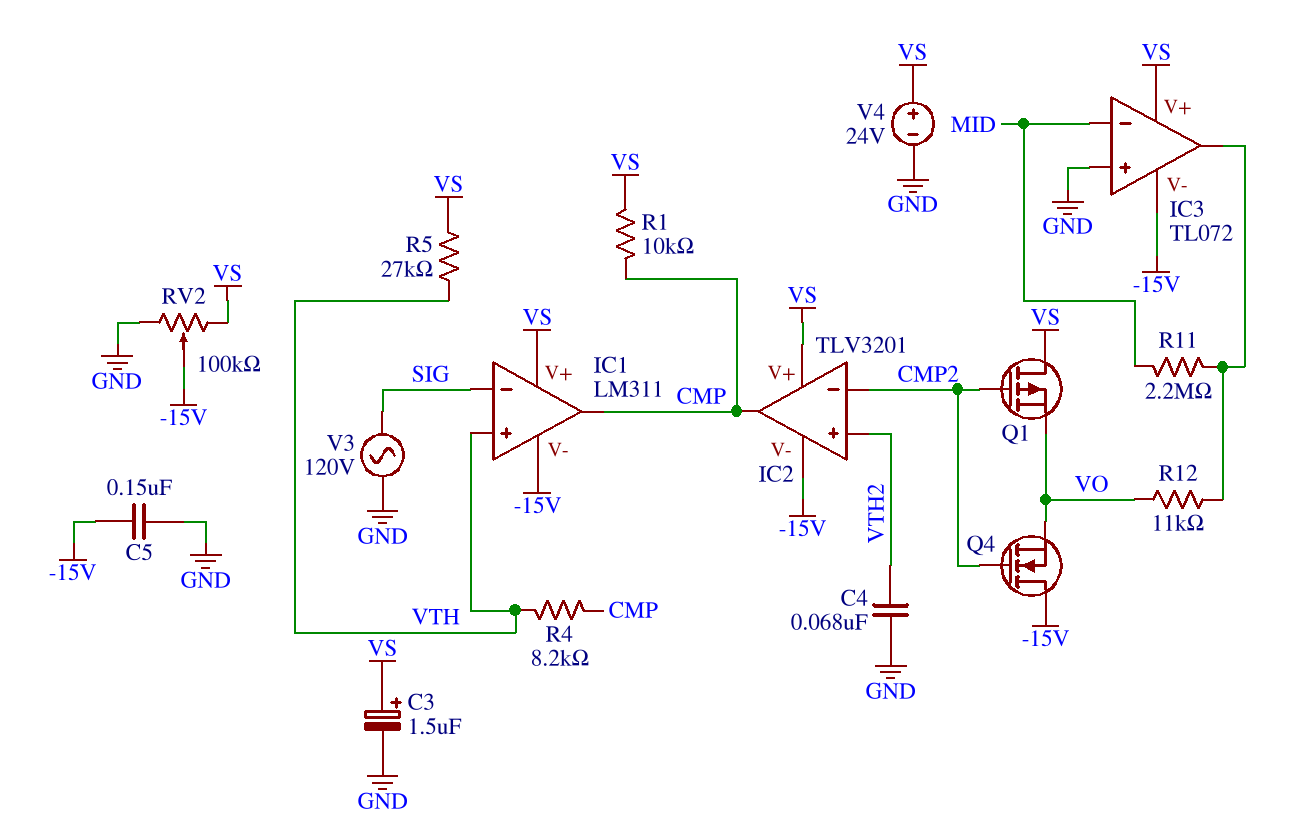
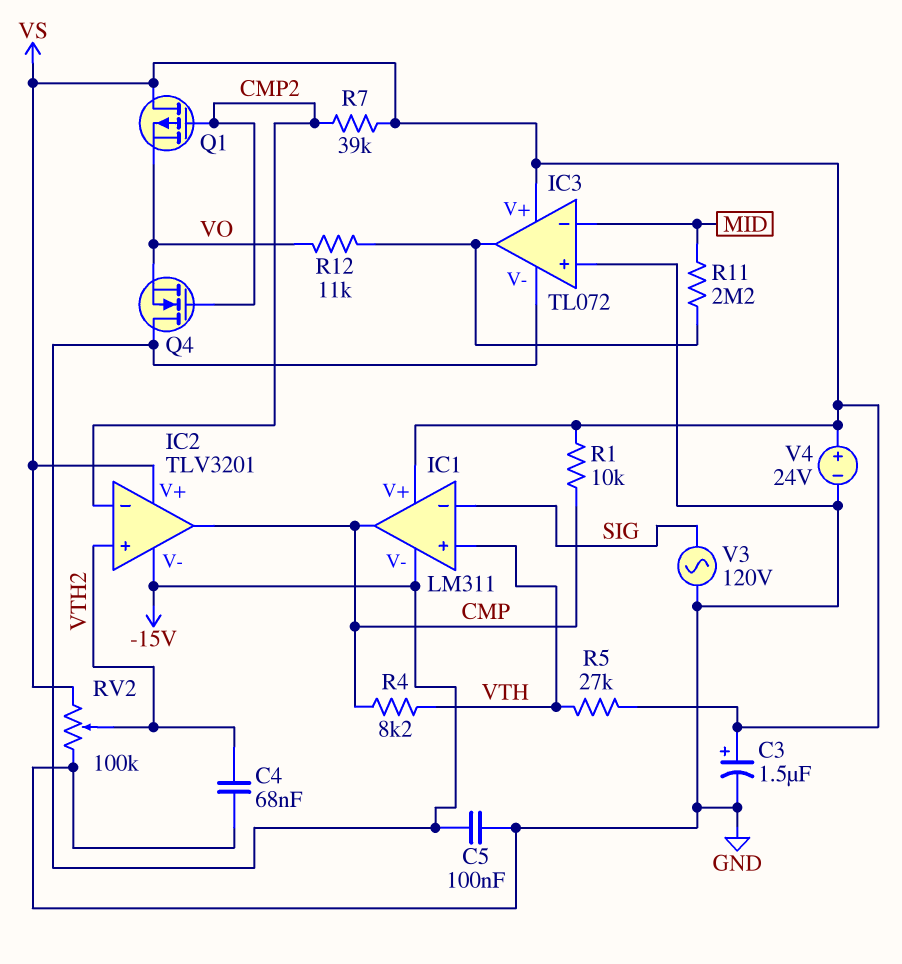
C5: 150nF (-15V, GND) -> 100nF (-15V, GND)
R7: none -> 39k (CMP2, VS)
RV2: 100k (GND, VS, wiper -15V) -> 100k (GND, VS, wiper VTH2)

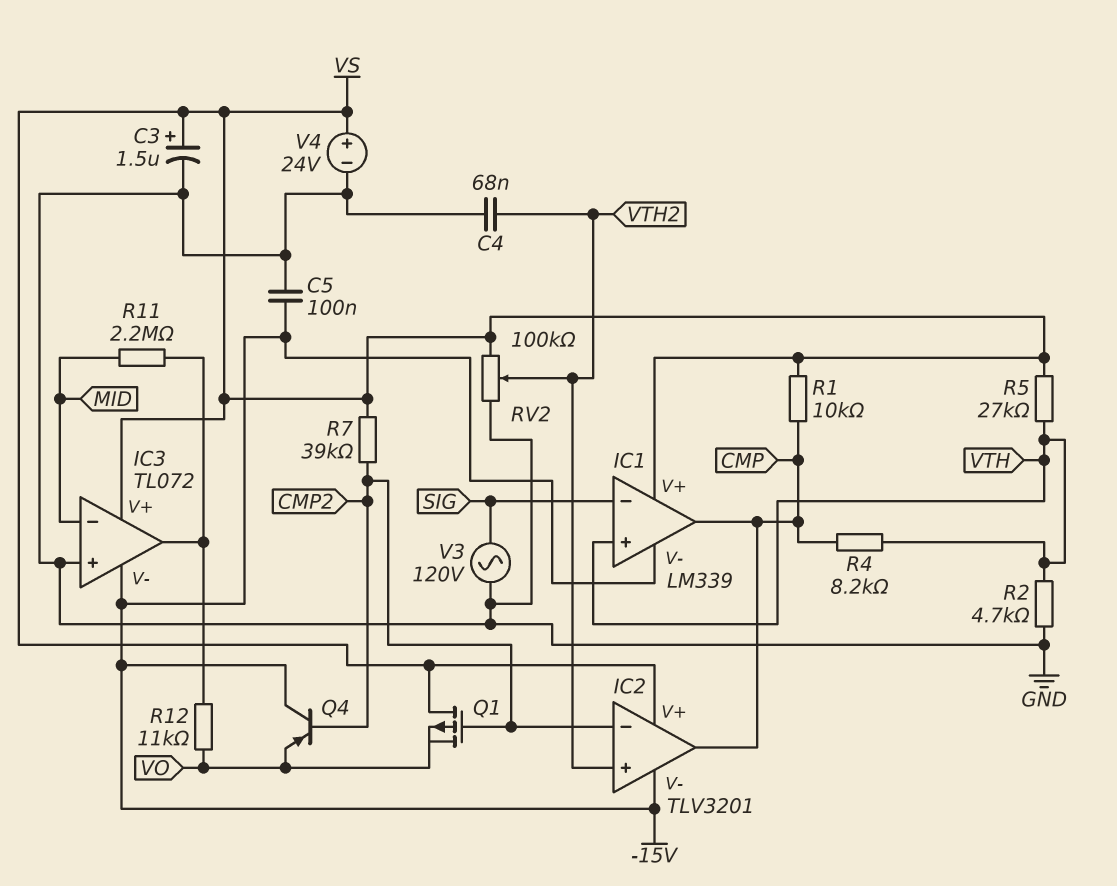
IC1: LM311 -> LM339
Q4: NMOS (G CMP2, D -15V, S VO) -> PNP (B CMP2, C -15V, E VO)
R2: none -> 4.7k (GND, VTH)

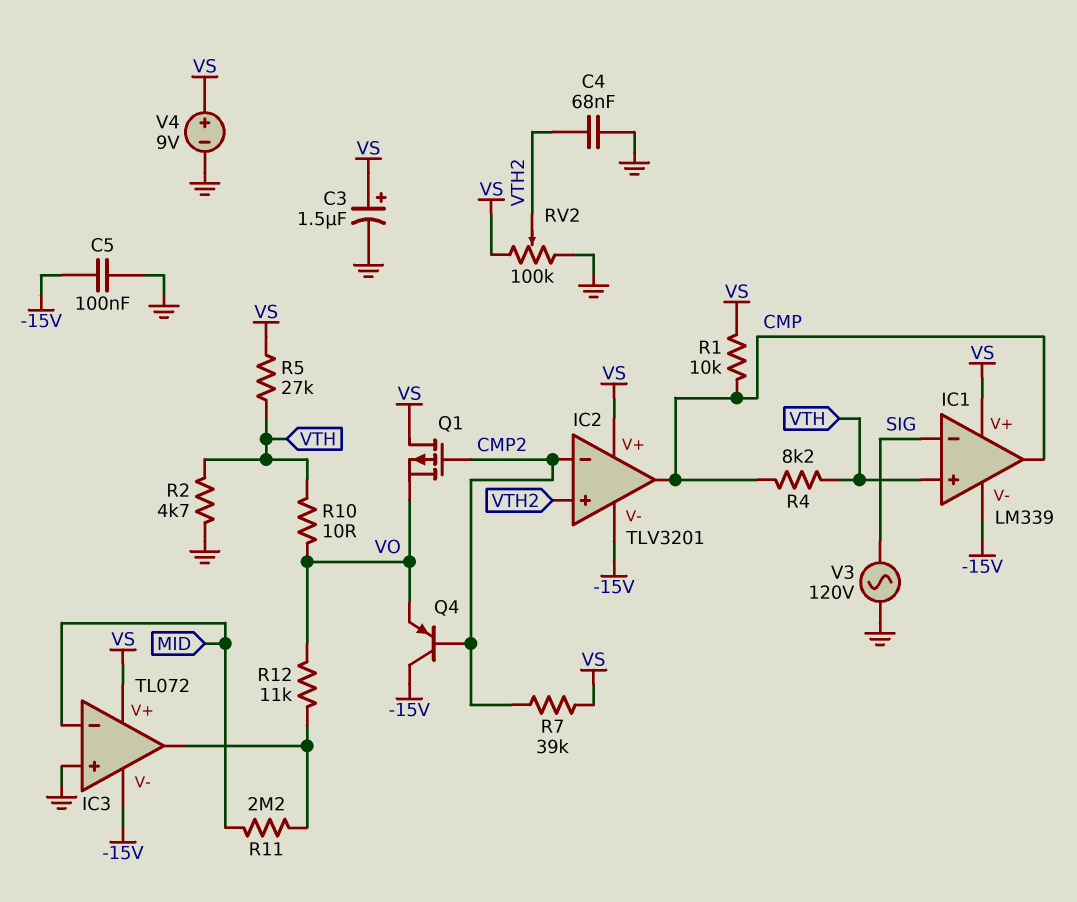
R10: none -> 10 (VO, VTH)
V4: 24V (plus VS, minus GND) -> 9V (plus VS, minus GND)

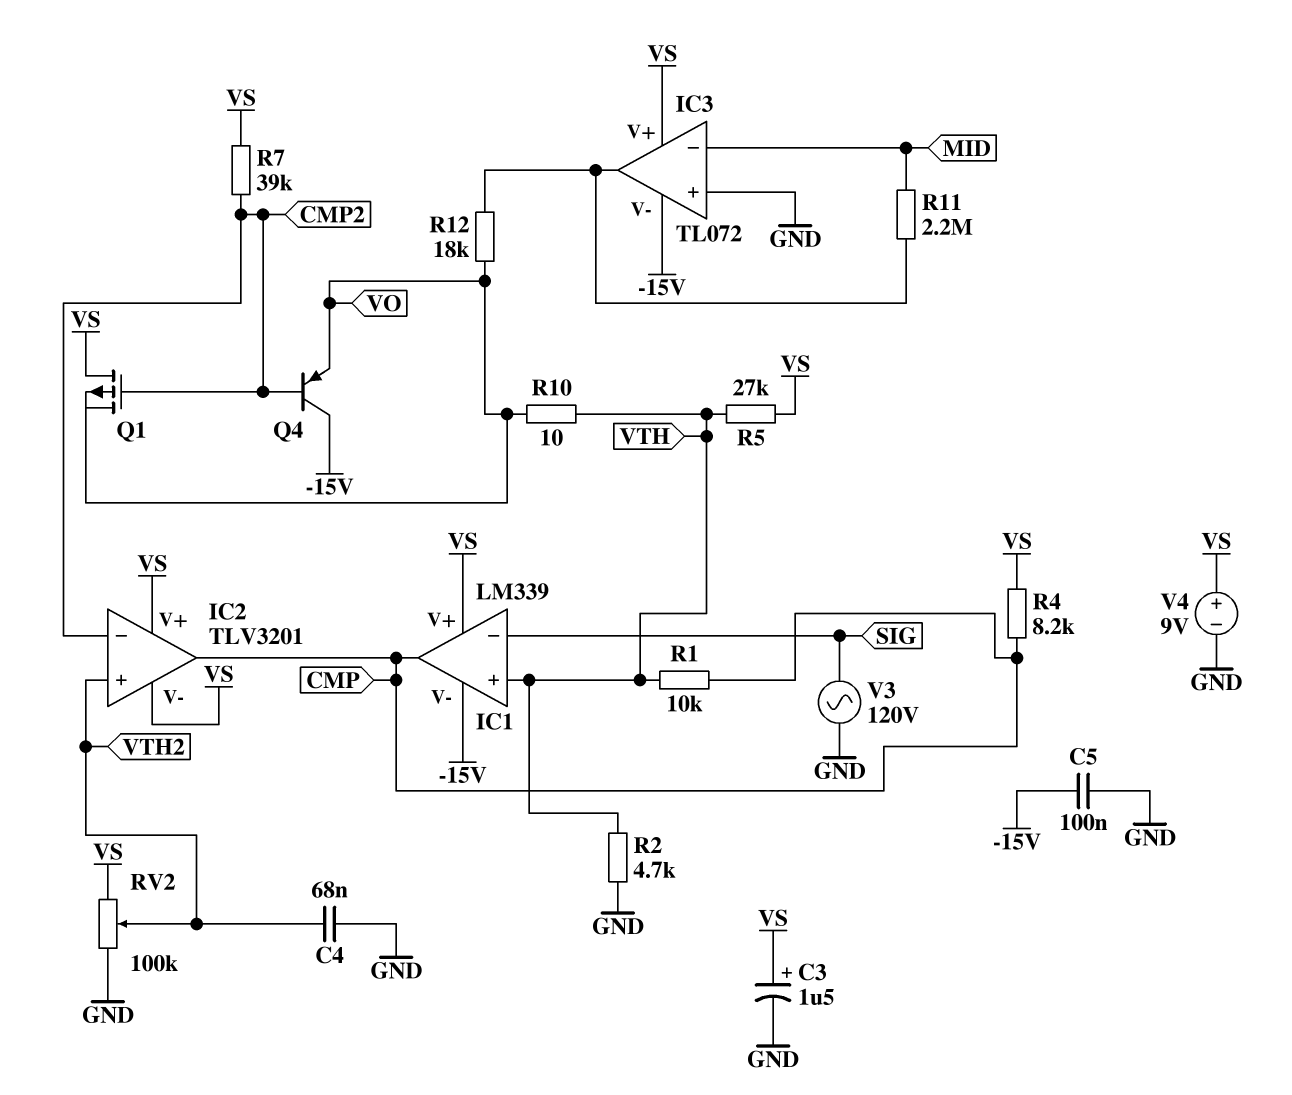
IC2 pin V-: -15V -> VS
R1: 10k (CMP, VS) -> 10k (CMP, VTH)
R4: 8.2k (CMP, VTH) -> 8.2k (CMP, VS)
R12: 11k (IC3/out, VO) -> 18k (IC3/out, VO)

